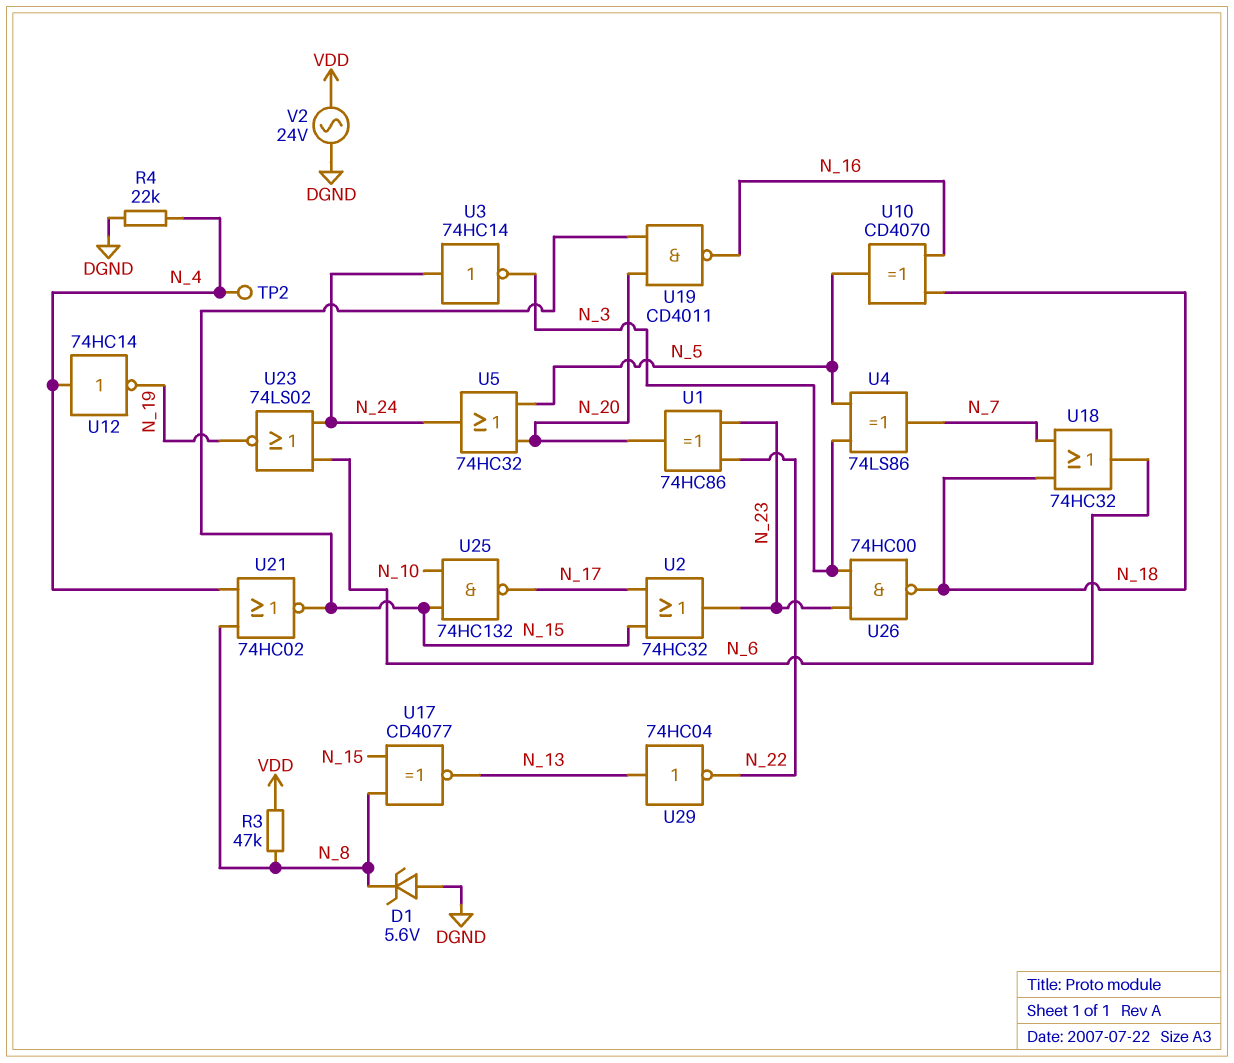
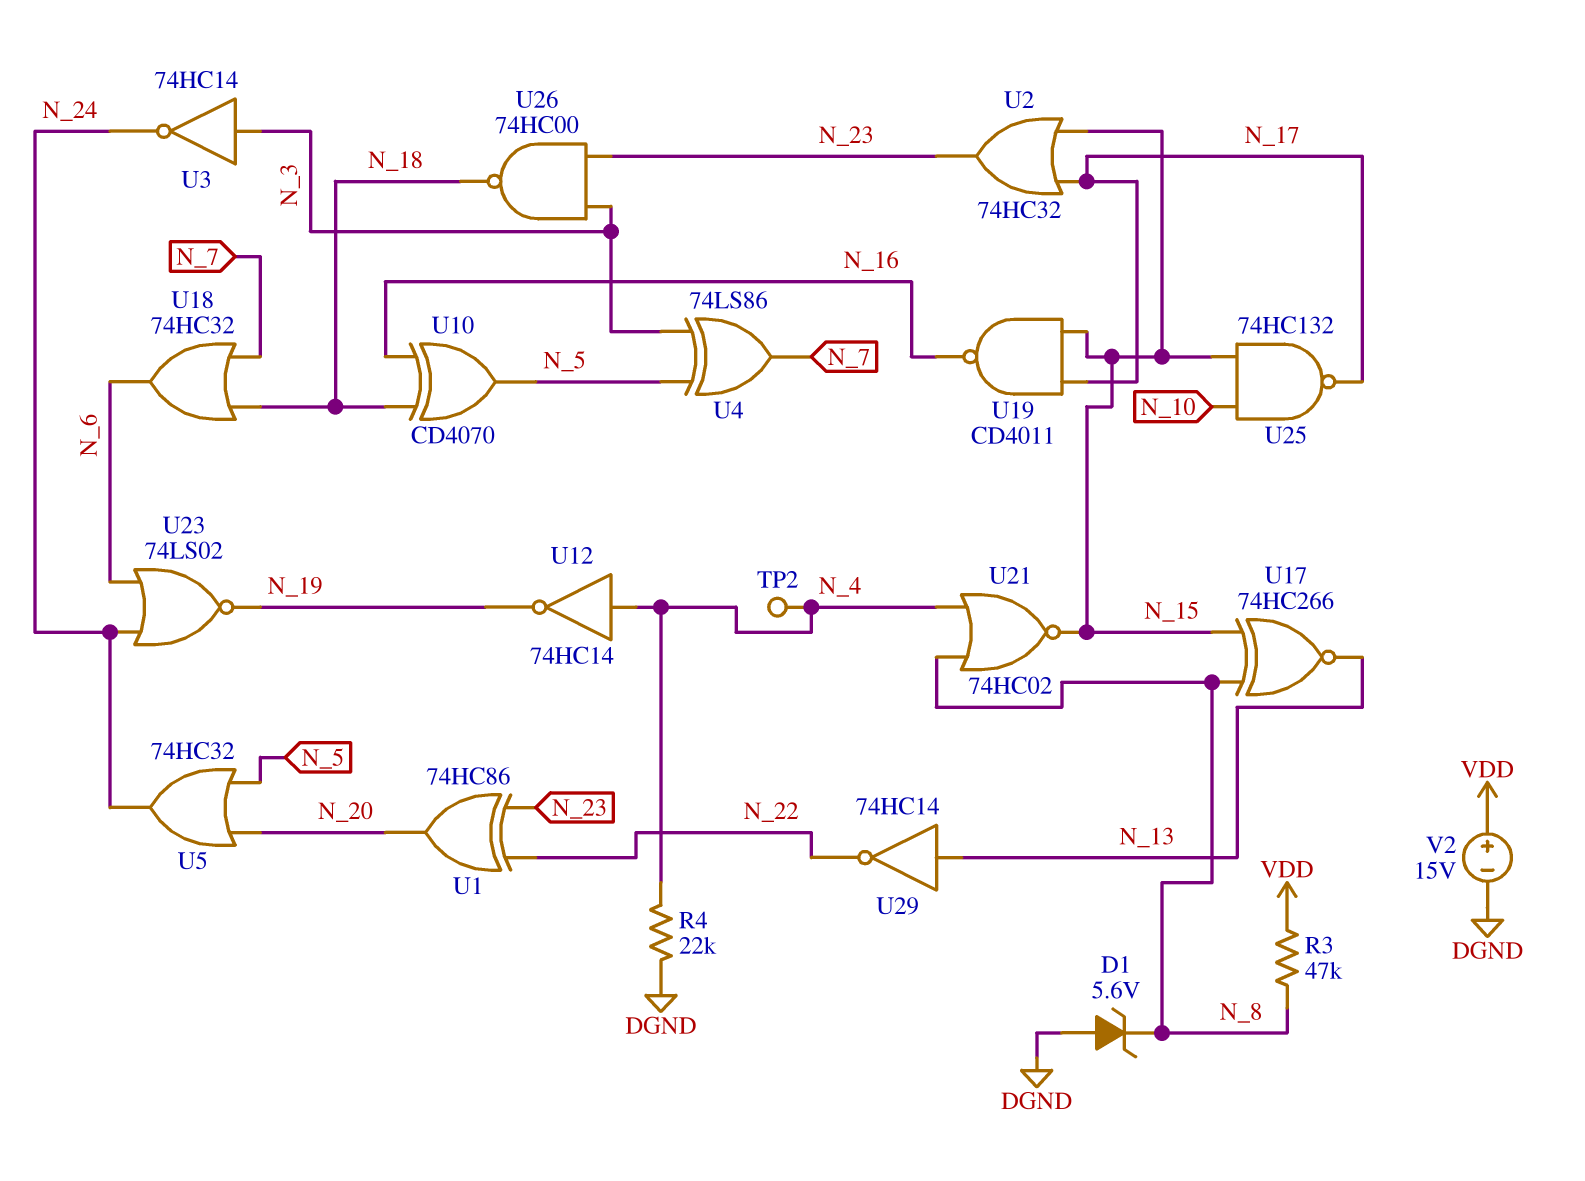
U3: NOT 74HC14 (in N_24, out N_3) -> NOT 74HC14 (in N_3, out N_24)
U17: XNOR CD4077 (in N_8, in N_15, out N_13) -> XNOR 74HC266 (in N_8, in N_15, out N_13)
U19: NAND CD4011 (in N_15, in N_20, out N_16) -> NAND CD4011 (in N_15, in N_17, out N_16)
U29: NOT 74HC04 (in N_13, out N_22) -> NOT 74HC14 (in N_13, out N_22)
V2: AC 24V (DGND, VDD) -> 15V (plus VDD, minus DGND)

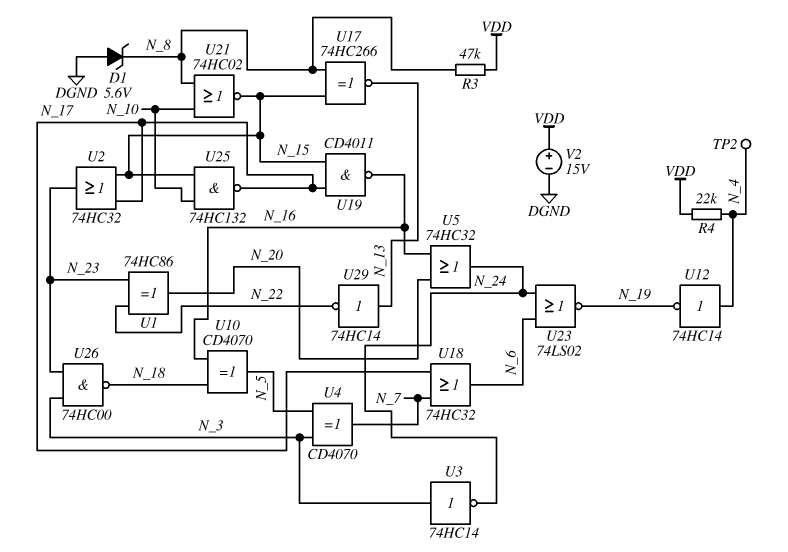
R4: 22k (DGND, N_4) -> 22k (N_4, VDD)
U4: XOR 74LS86 (in N_3, in N_5, out N_7) -> XOR CD4070 (in N_3, in N_5, out N_7)
U5: OR 74HC32 (in N_5, in N_20, out N_24) -> OR 74HC32 (in N_16, in N_20, out N_24)
U18: OR 74HC32 (in N_7, in N_18, out N_6) -> OR 74HC32 (in N_7, in N_17, out N_6)
U21: NOR 74HC02 (in N_4, in N_8, out N_15) -> NOR 74HC02 (in N_8, in N_10, out N_15)

